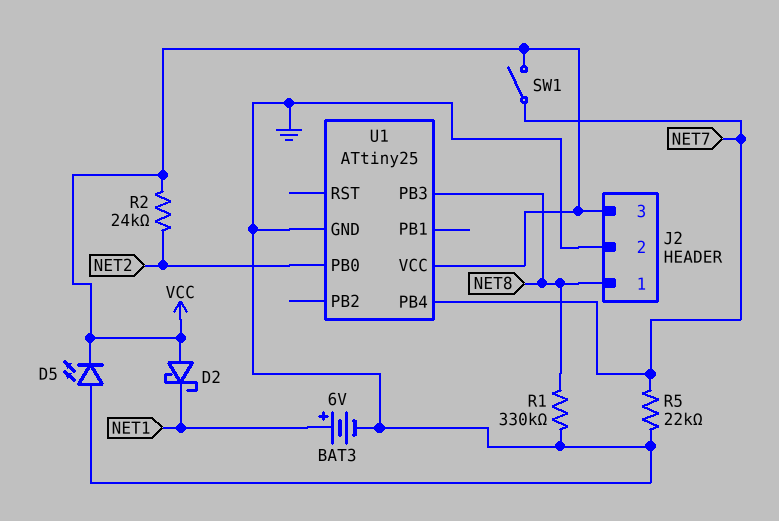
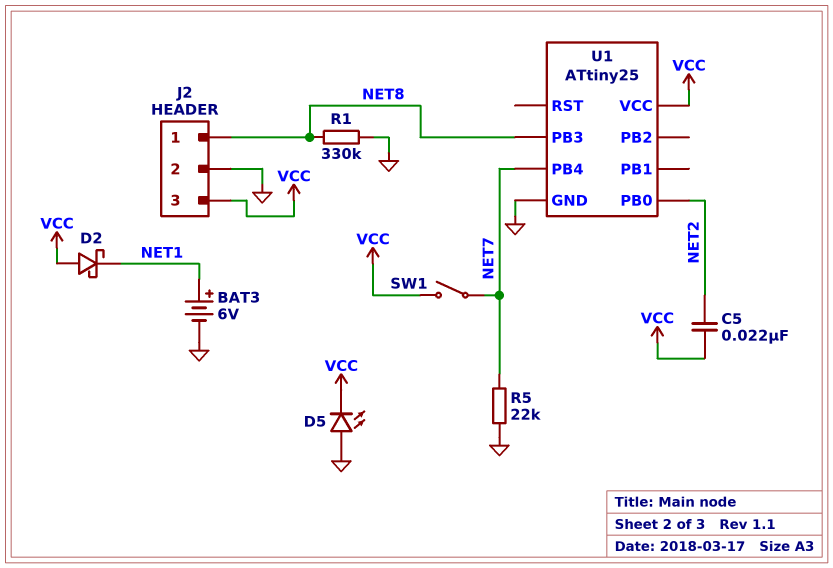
C5: none -> 22nF (NET2, VCC)
R2: 24k (NET2, VCC) -> none

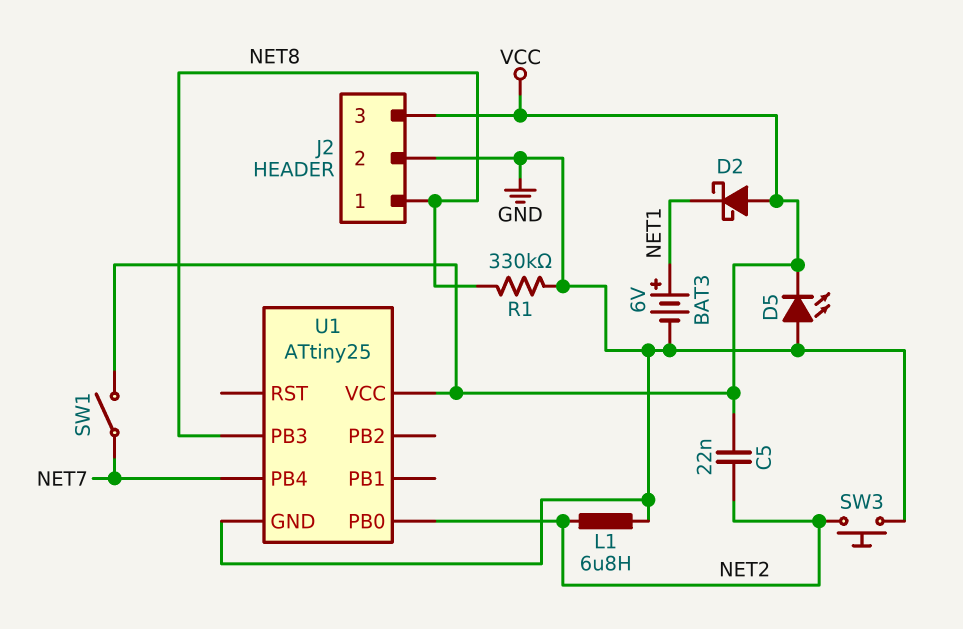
L1: none -> 6.8uH (GND, NET2)
R5: 22k (GND, NET7) -> none
SW3: none -> button (GND, NET2)

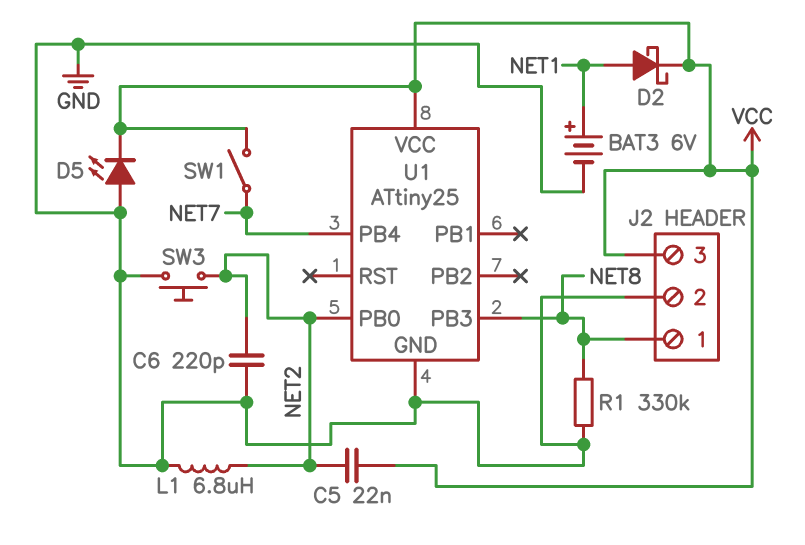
C6: none -> 220pF (GND, NET2)
D2: schottky (A VCC, K NET1) -> schottky (A NET1, K VCC)

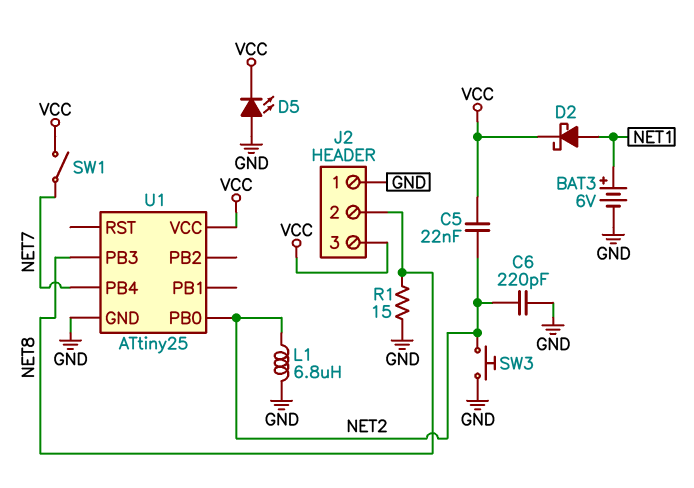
J2 pin 1: NET8 -> GND
J2 pin 2: GND -> NET8
R1: 330k (GND, NET8) -> 15 (GND, NET8)

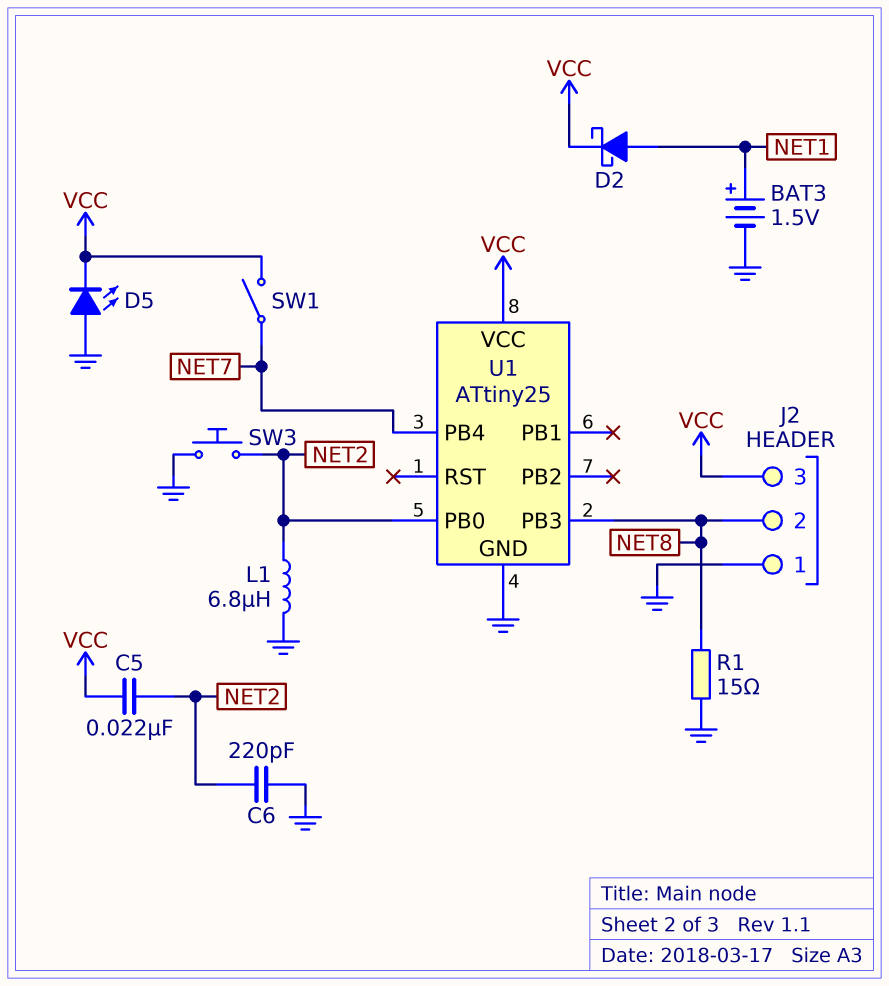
BAT3: 6V (plus NET1, minus GND) -> 1.5V (plus NET1, minus GND)

